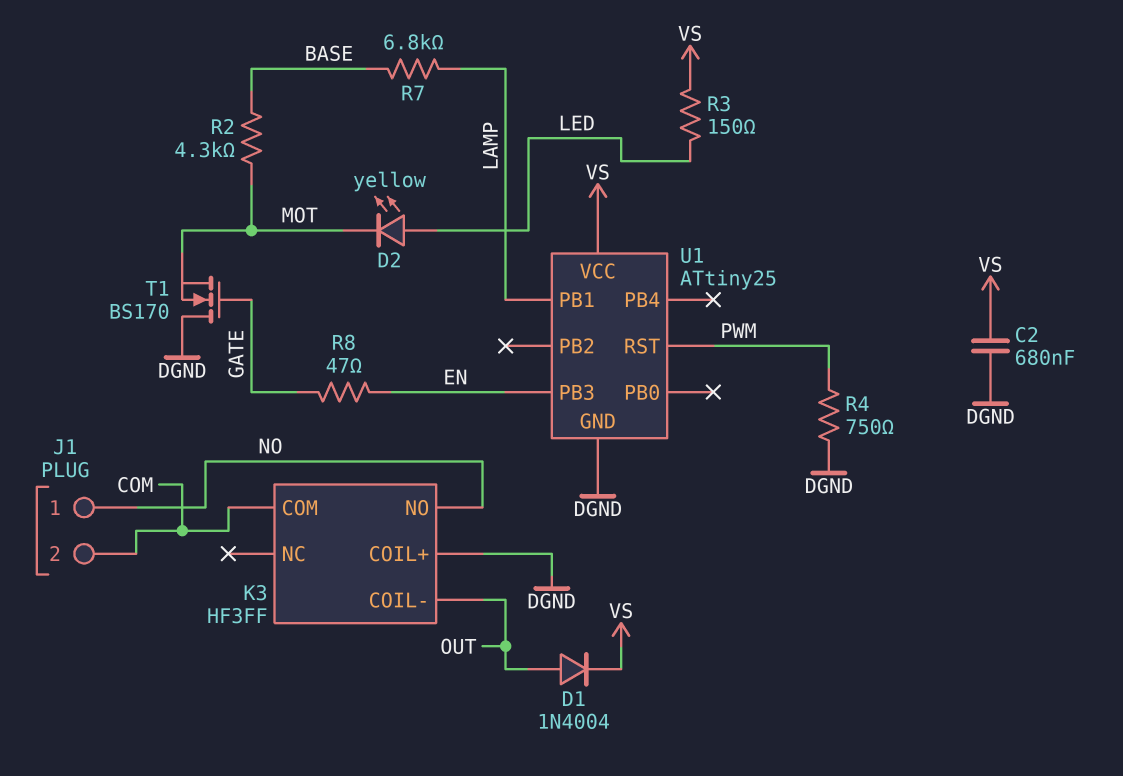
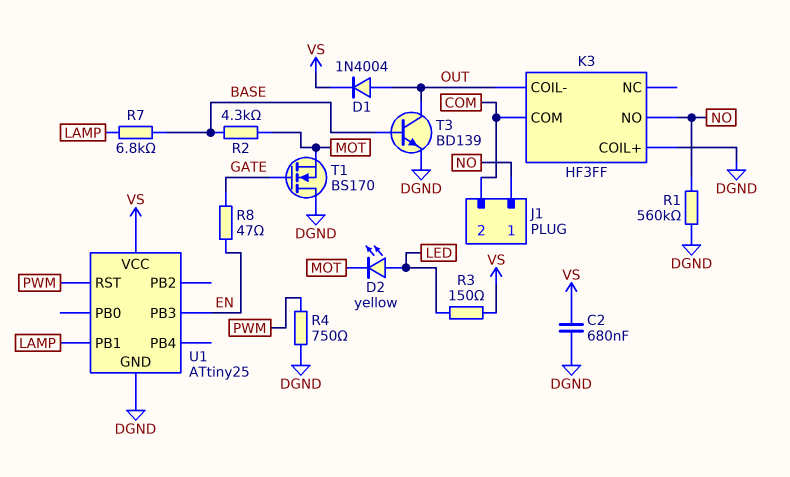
R1: none -> 560k (DGND, NO)
T3: none -> NPN BD139 (B BASE, C OUT, E DGND)

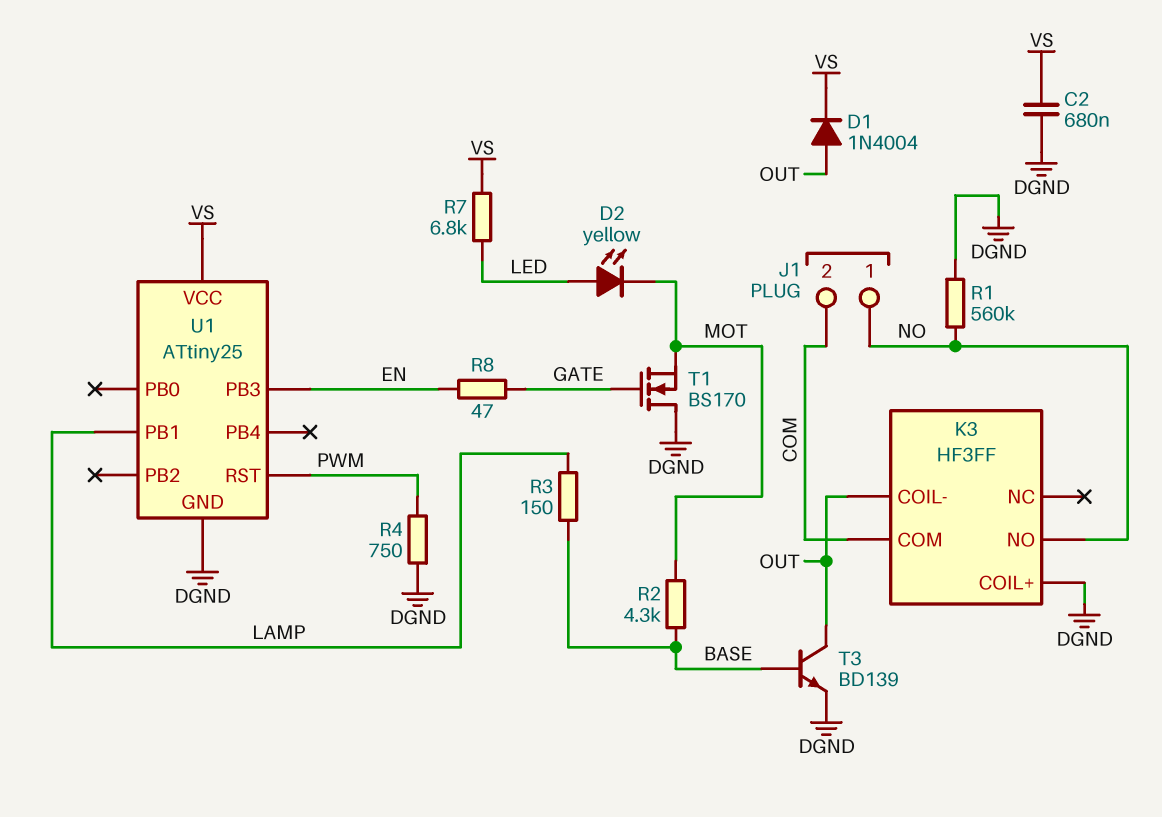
R3: 150 (LED, VS) -> 150 (BASE, LAMP)
R7: 6.8k (BASE, LAMP) -> 6.8k (LED, VS)

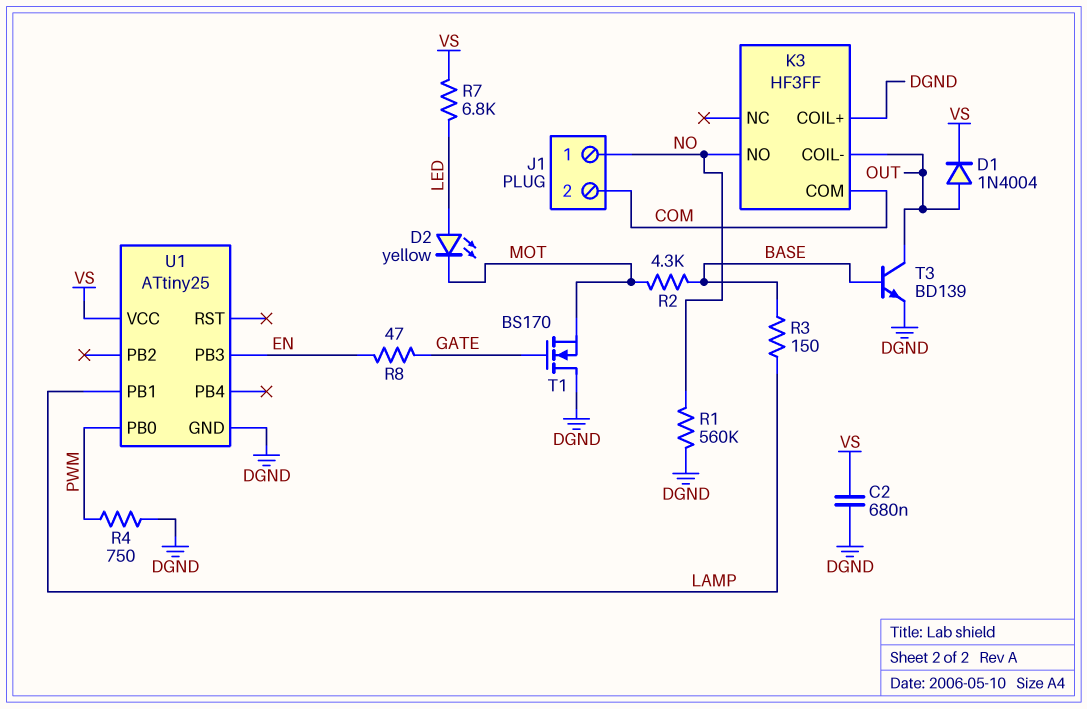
U1 pin PB0: none -> PWM
U1 pin RST: PWM -> none

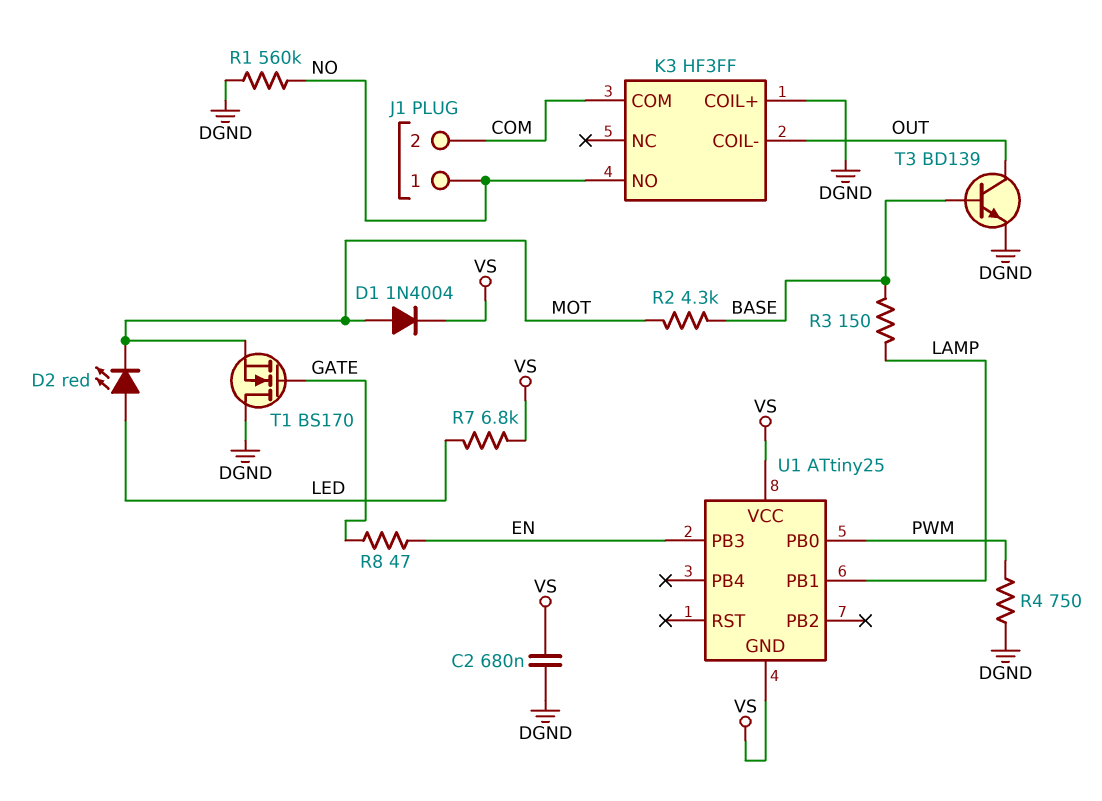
D1: diode 1N4004 (A OUT, K VS) -> diode 1N4004 (A MOT, K VS)
D2: LED yellow (A LED, K MOT) -> LED red (A LED, K MOT)
U1 pin GND: DGND -> VS

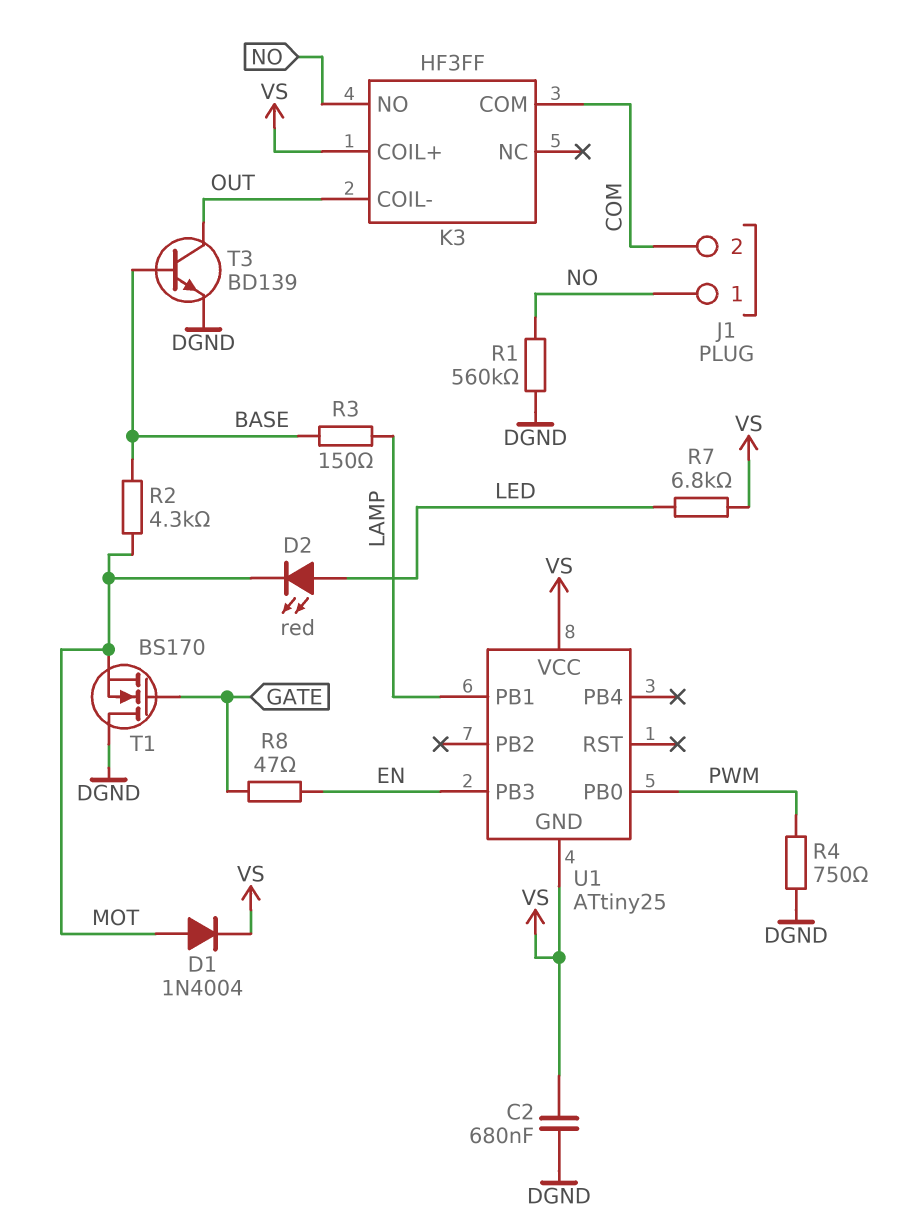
K3 pin COIL+: DGND -> VS

